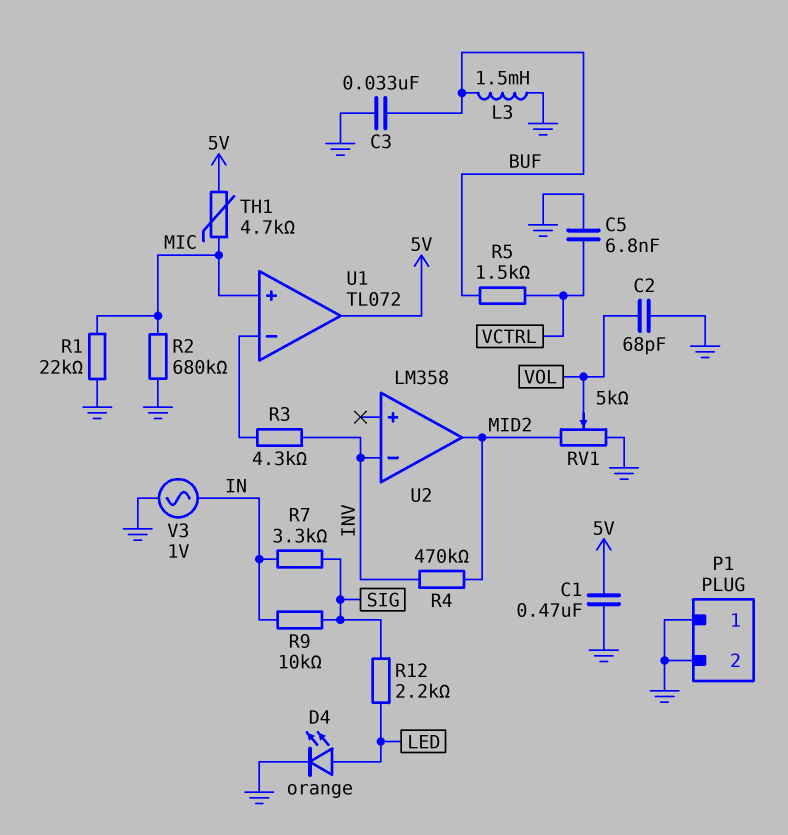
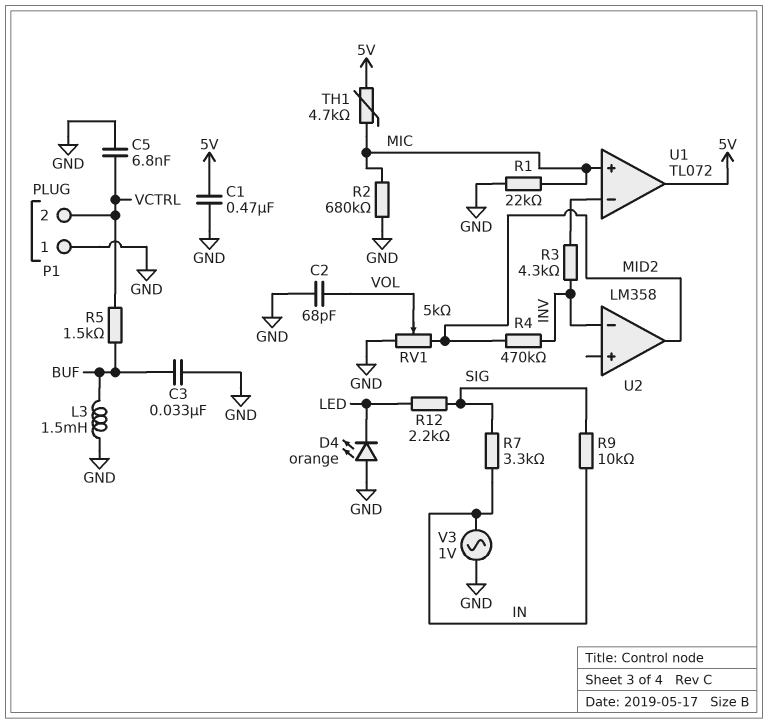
D4: LED orange (A LED, K GND) -> LED orange (A GND, K LED)
P1 pin 2: GND -> VCTRL

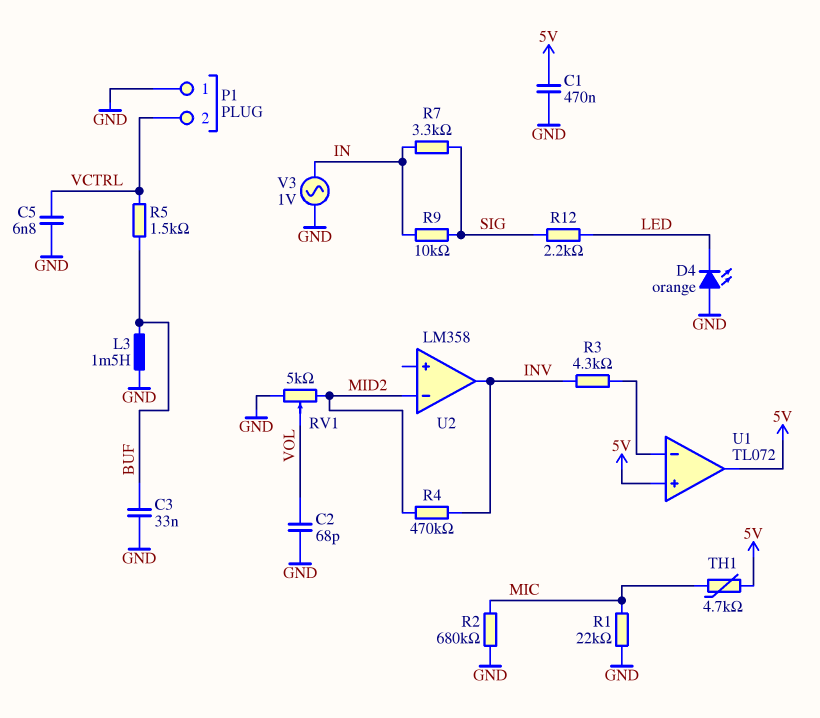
U1 pin in+: MIC -> 5V
U2 pin in-: INV -> MID2
U2 pin out: MID2 -> INV

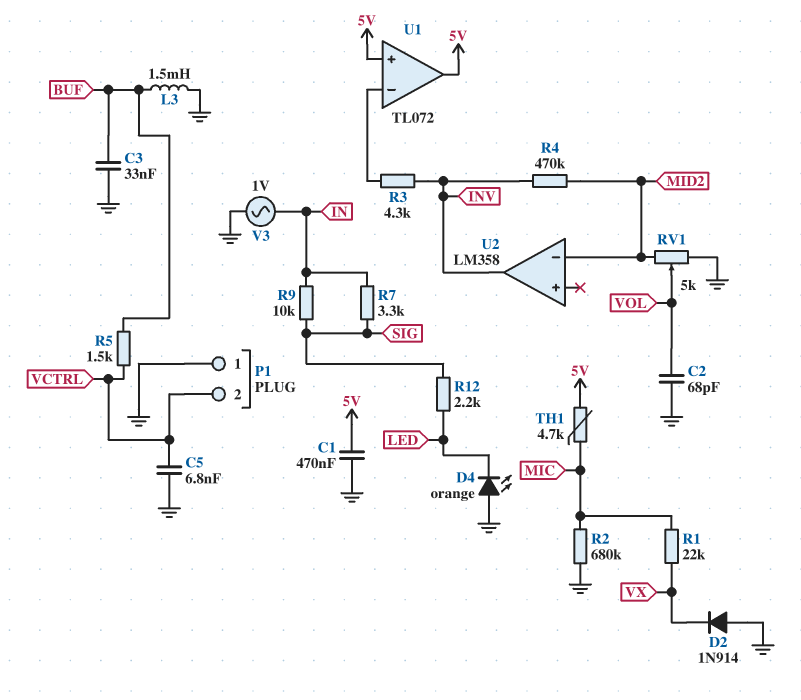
D2: none -> diode 1N914 (A GND, K VX)
R1: 22k (GND, MIC) -> 22k (MIC, VX)

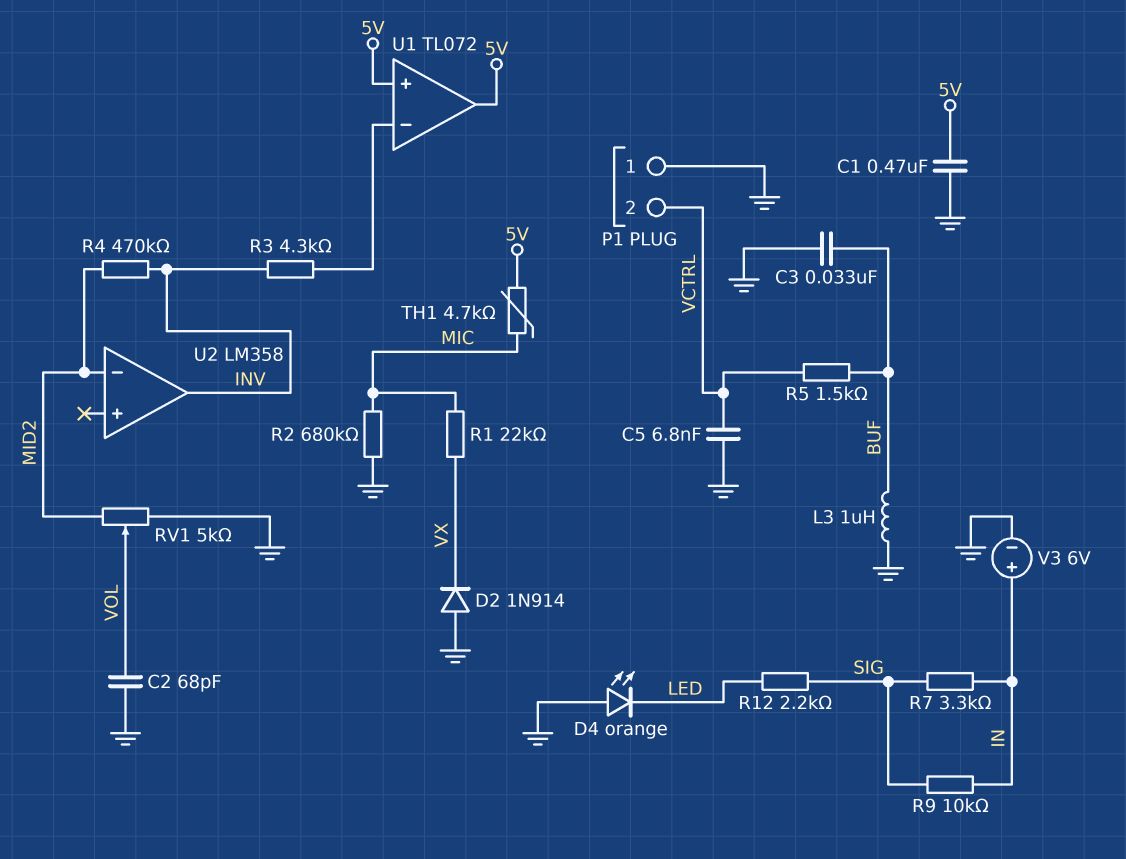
L3: 1.5mH (BUF, GND) -> 1uH (BUF, GND)
V3: AC 1V (GND, IN) -> 6V (plus IN, minus GND)

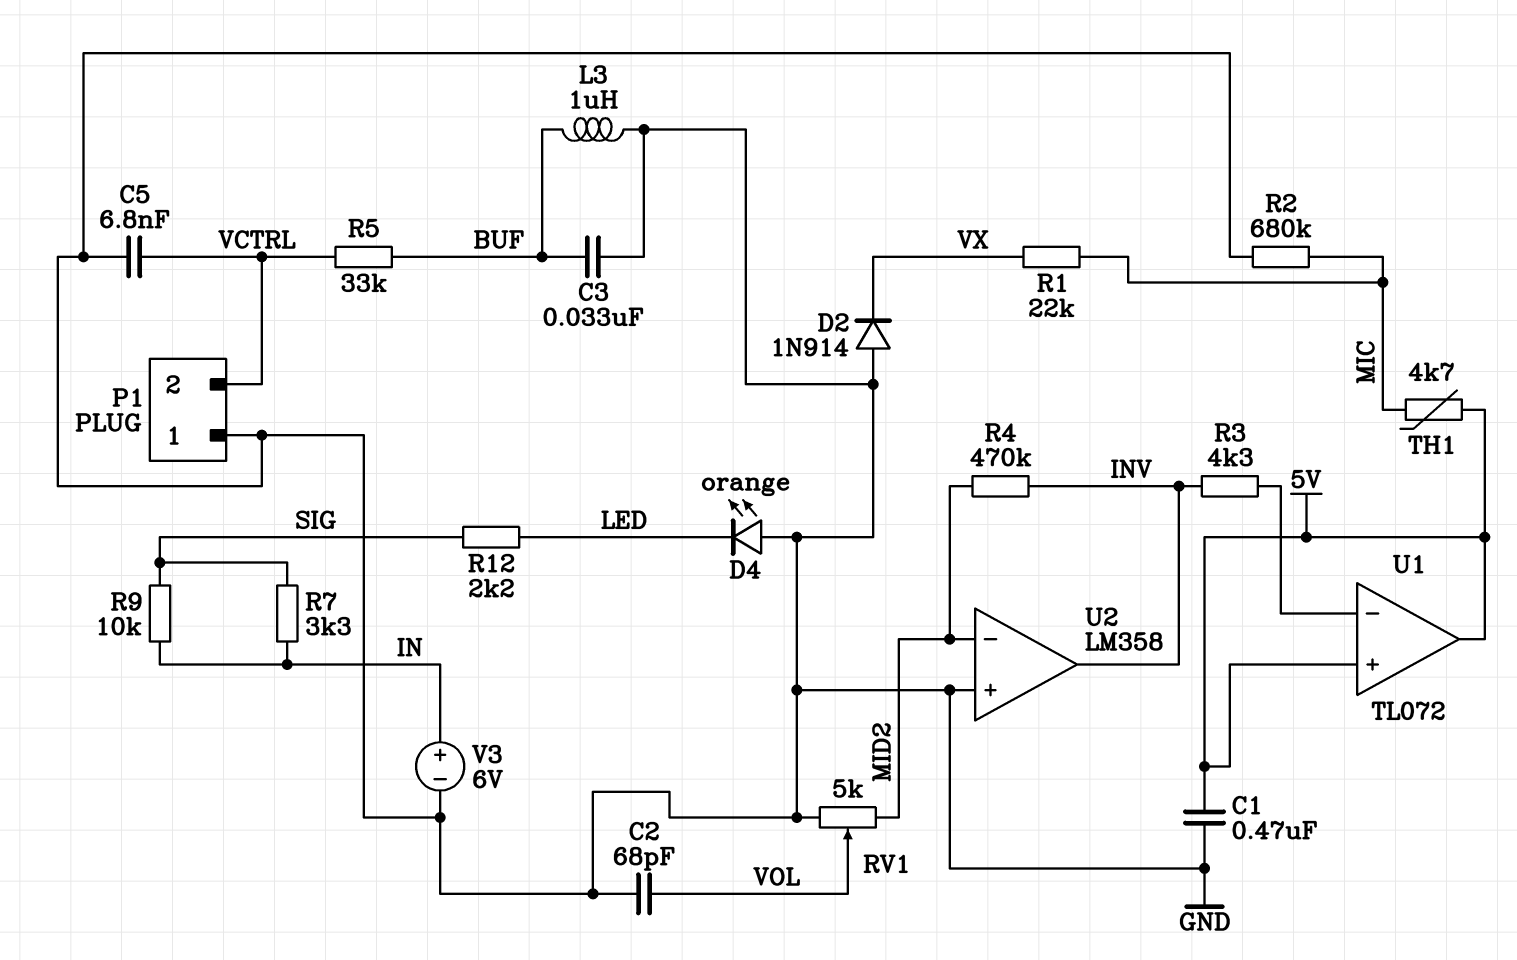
R5: 1.5k (BUF, VCTRL) -> 33k (BUF, VCTRL)
U2 pin in+: none -> GND

